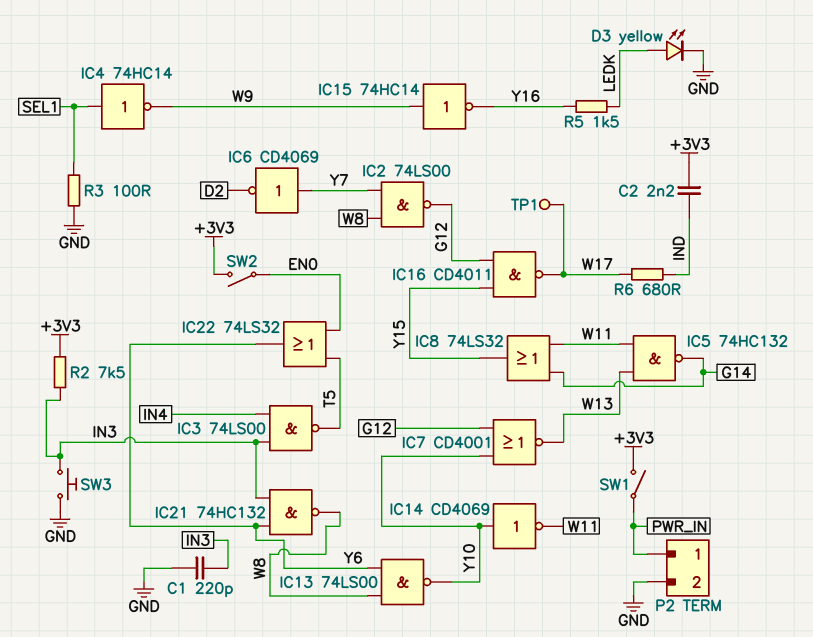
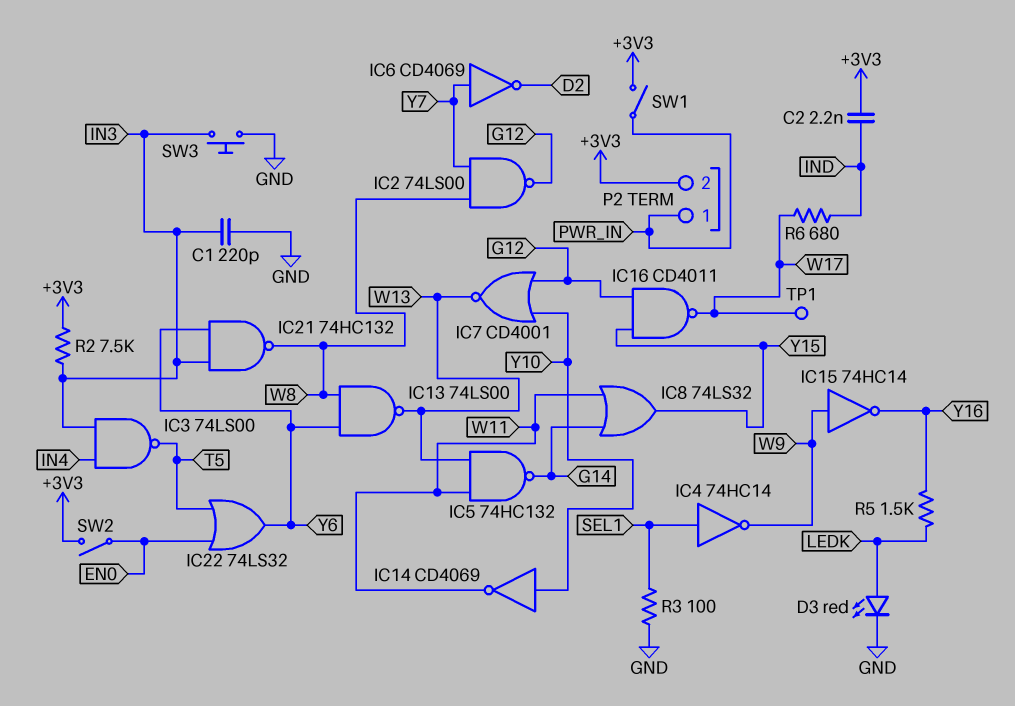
D3: LED yellow (A LEDK, K GND) -> LED red (A LEDK, K GND)
IC13: NAND 74LS00 (in W8, in Y6, out Y10) -> NAND 74LS00 (in W8, in Y6, out W13)
P2 pin 2: GND -> +3V3

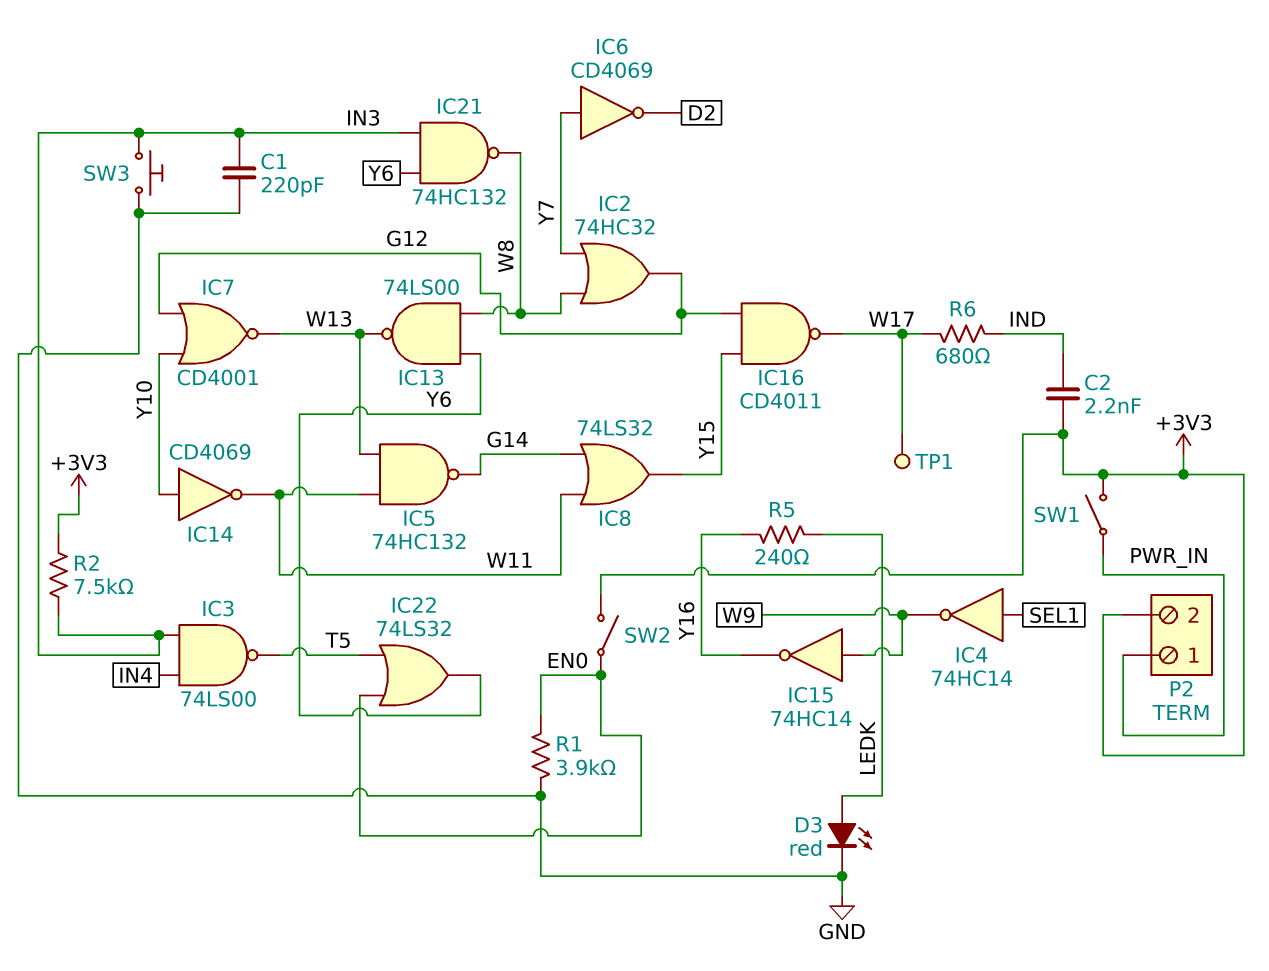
IC2: NAND 74LS00 (in W8, in Y7, out G12) -> OR 74HC32 (in W8, in Y7, out G12)
R1: none -> 3.9k (EN0, GND)
R3: 100 (GND, SEL1) -> none
R5: 1.5k (LEDK, Y16) -> 240 (LEDK, Y16)

